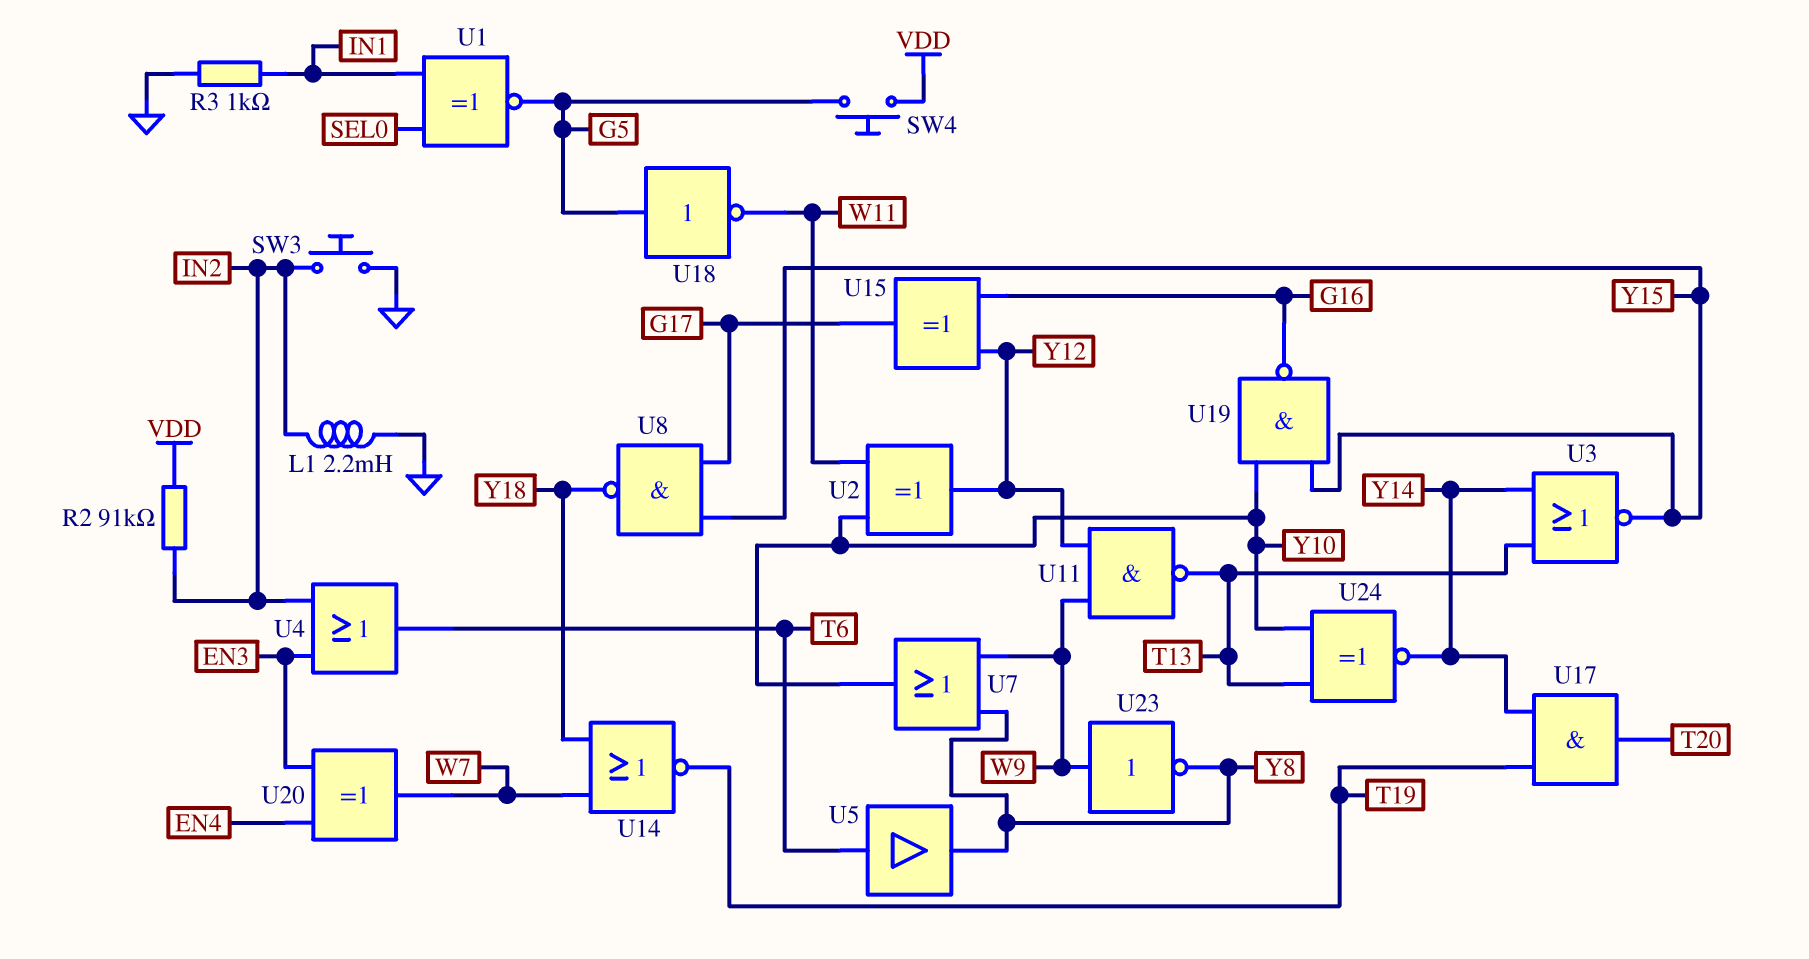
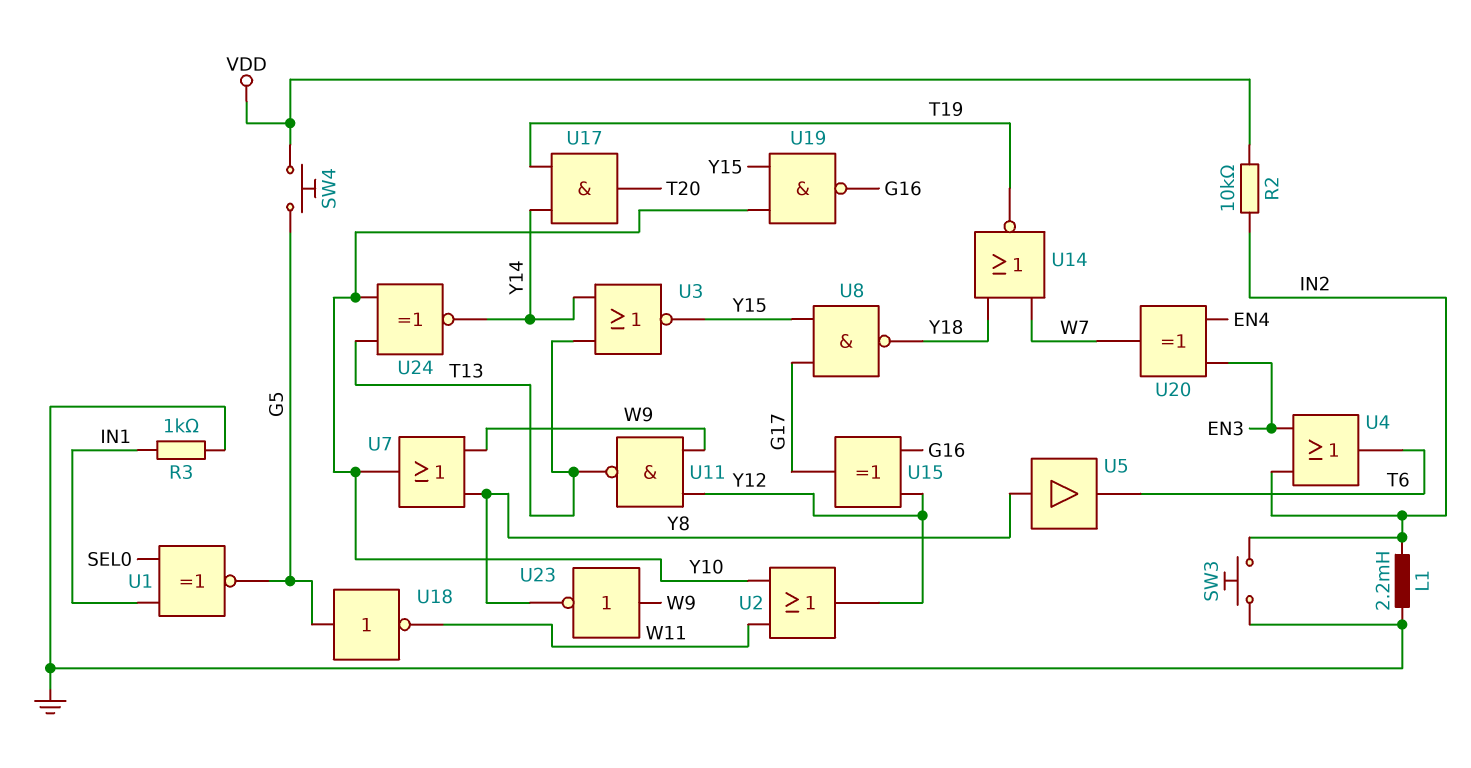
R2: 91k (IN2, VDD) -> 10k (IN2, VDD)
U2: XOR (in W11, in Y10, out Y12) -> OR (in W11, in Y10, out Y12)
U5: buffer (in T6, out Y8) -> buffer (in Y8, out T6)

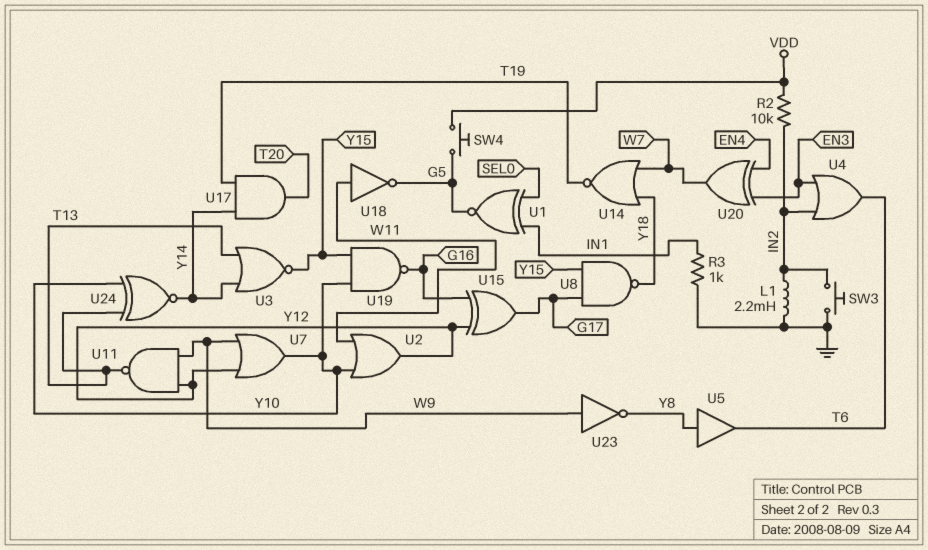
U7: OR (in W9, in Y8, out Y10) -> OR (in W9, in Y12, out Y10)
U18: NOT (in G5, out W11) -> NOT (in W11, out G5)

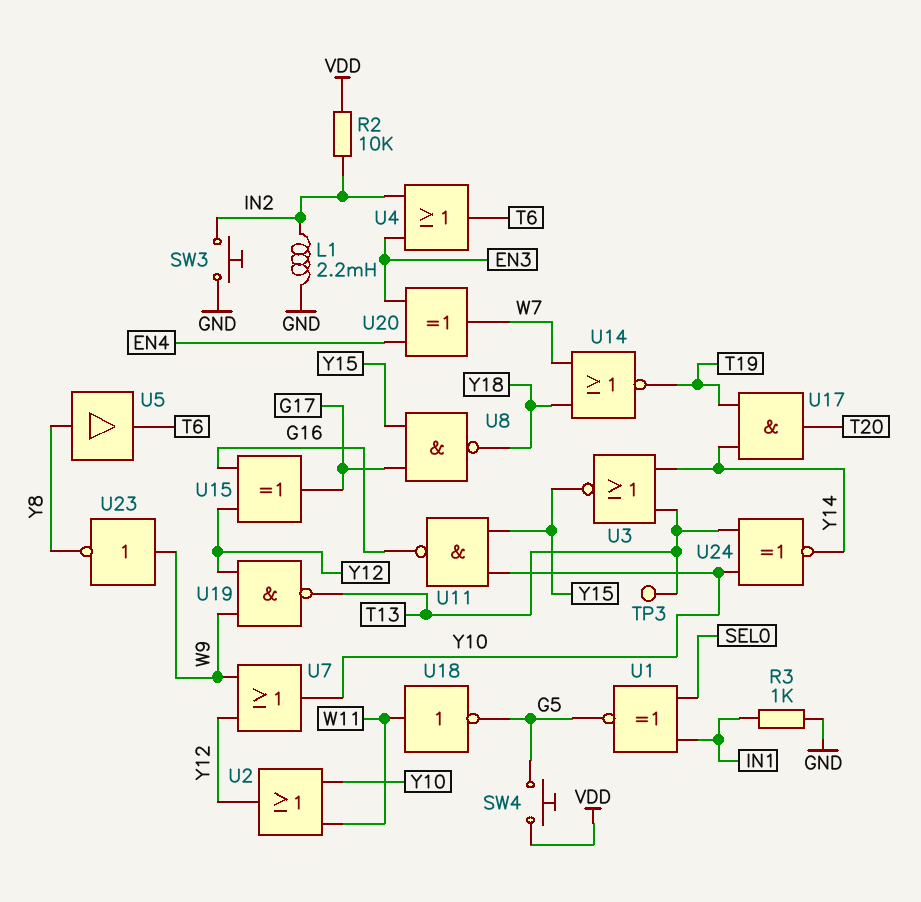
TP3: none -> test point (T13)
U11: NAND (in W9, in Y12, out T13) -> NAND (in Y10, in Y15, out G16)
U19: NAND (in Y10, in Y15, out G16) -> NAND (in W9, in Y12, out T13)

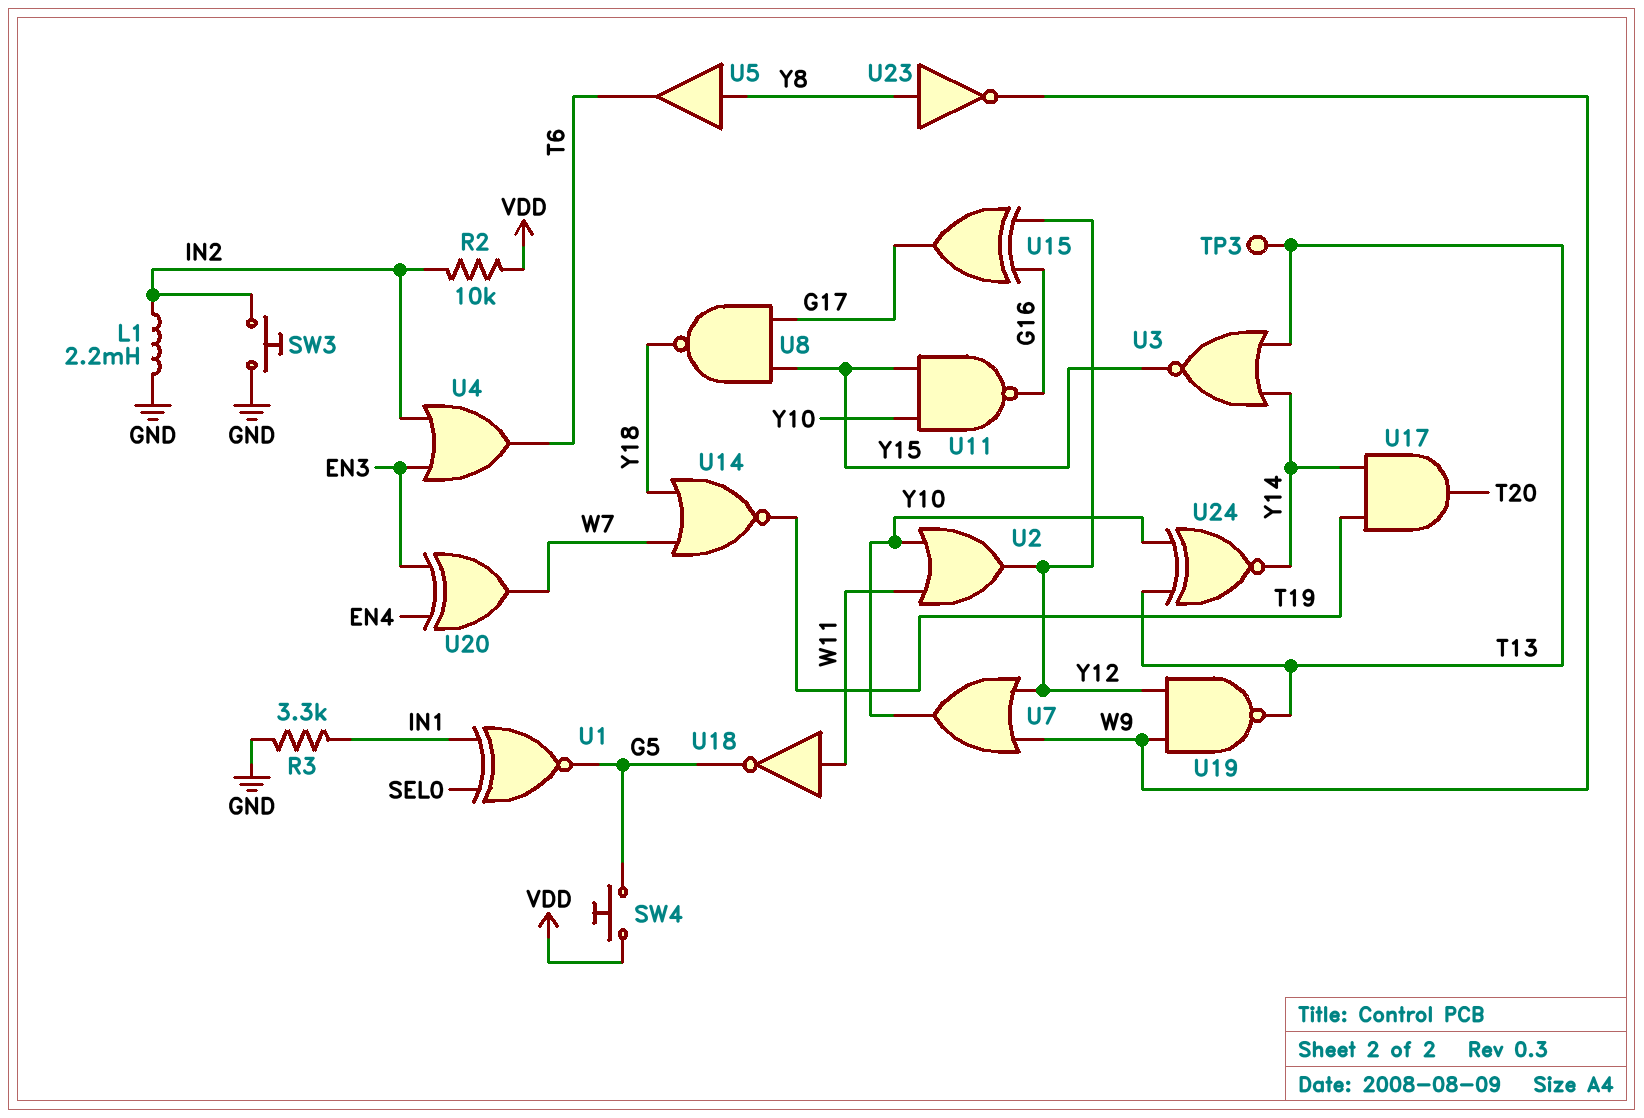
R3: 1k (GND, IN1) -> 3.3k (GND, IN1)
U23: NOT (in W9, out Y8) -> NOT (in Y8, out W9)

